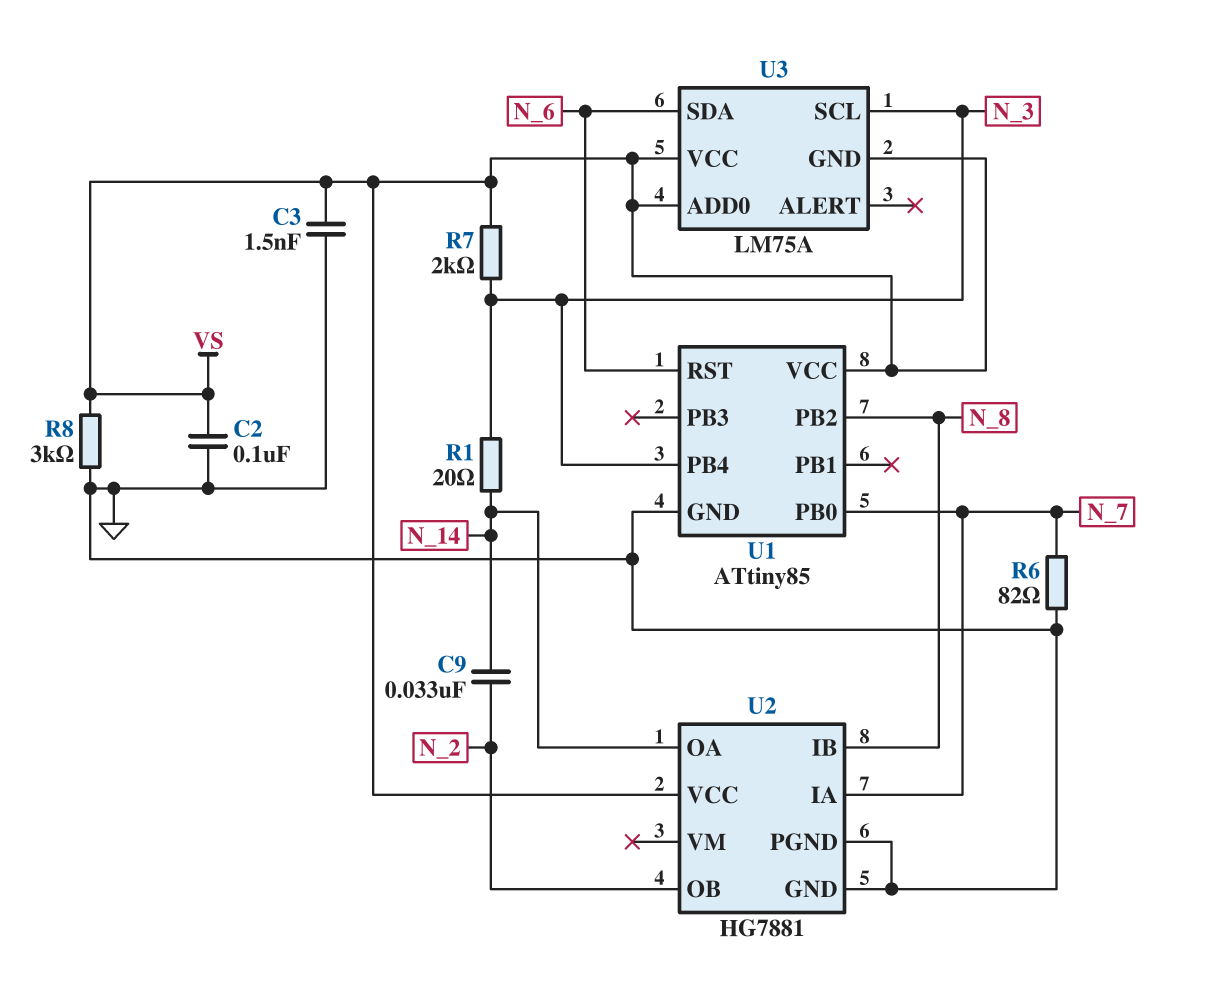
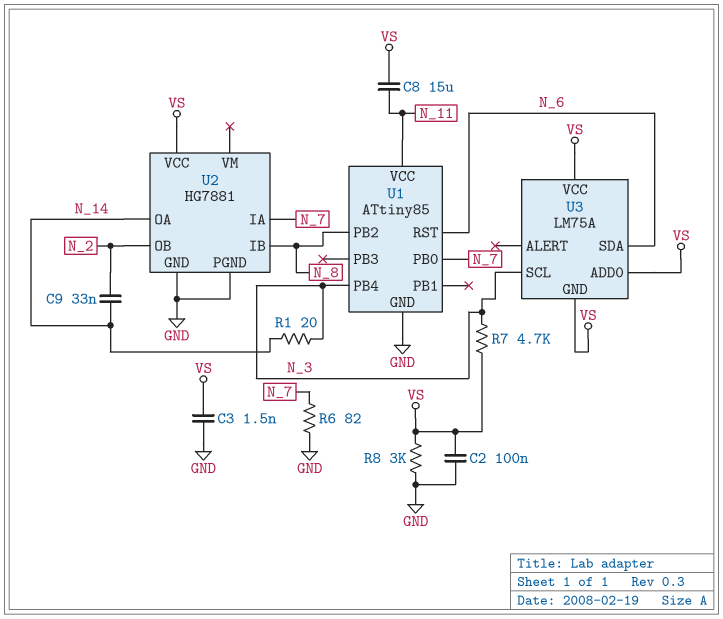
C8: none -> 15uF (N_11, VS)
R7: 2k (N_3, VS) -> 4.7k (N_3, VS)
U1 pin VCC: VS -> N_11

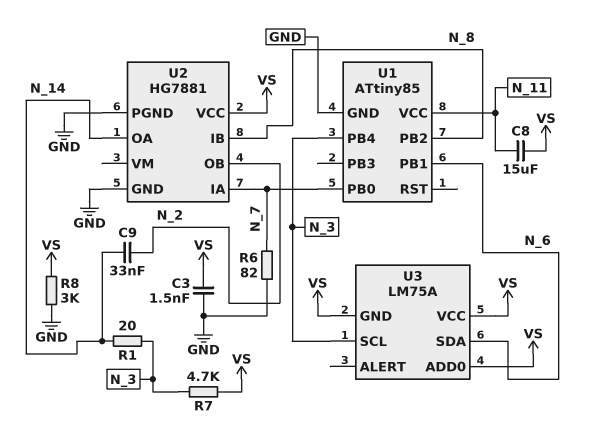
C2: 100nF (GND, VS) -> none
U1 pin PB1: none -> N_6
U1 pin RST: N_6 -> none

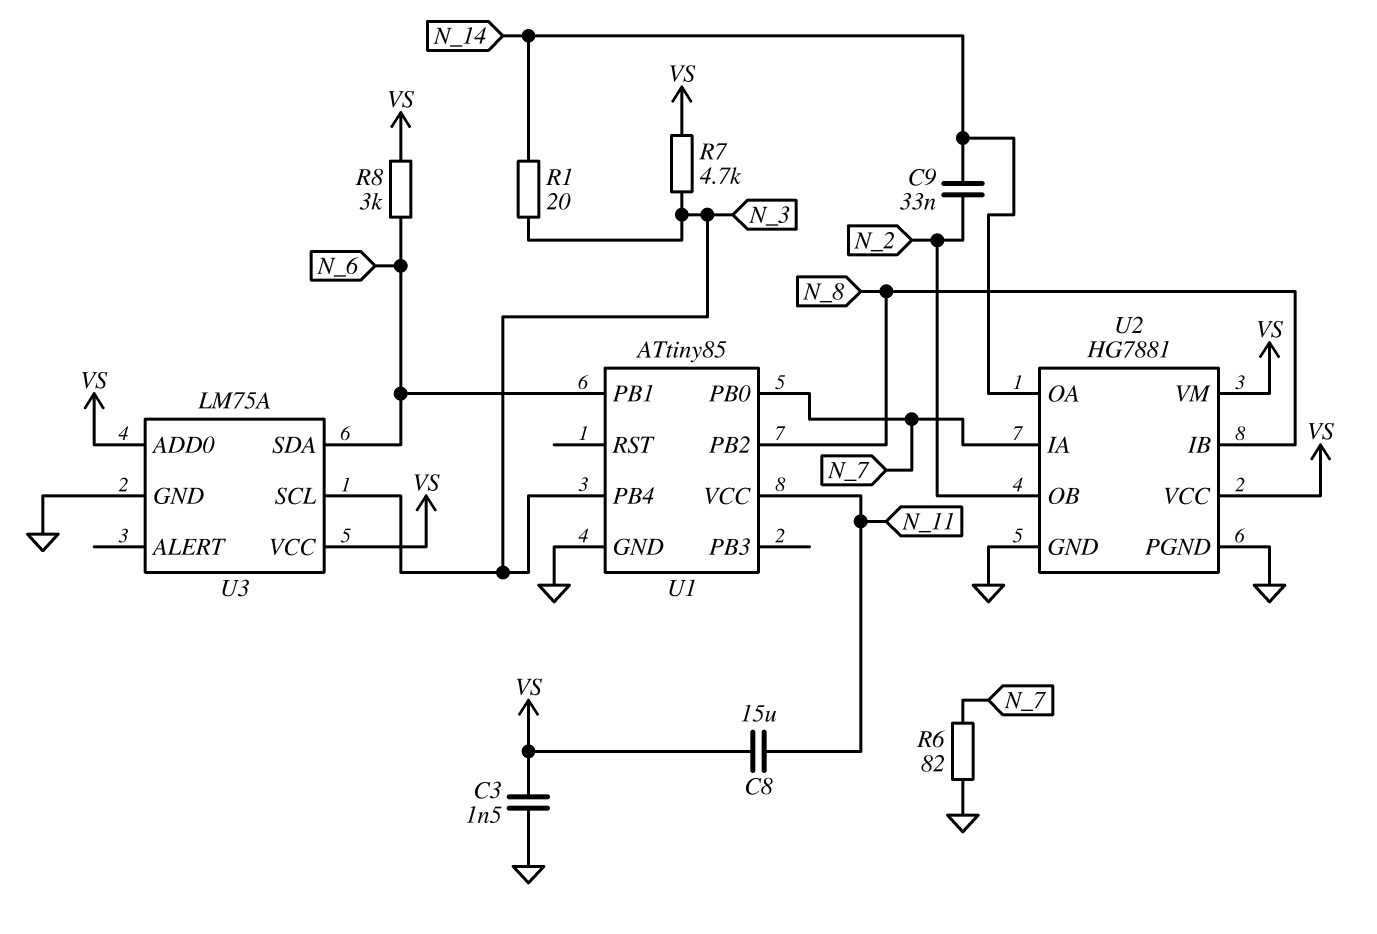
R8: 3k (GND, VS) -> 3k (N_6, VS)
U2 pin VM: none -> VS
U3 pin GND: VS -> GND

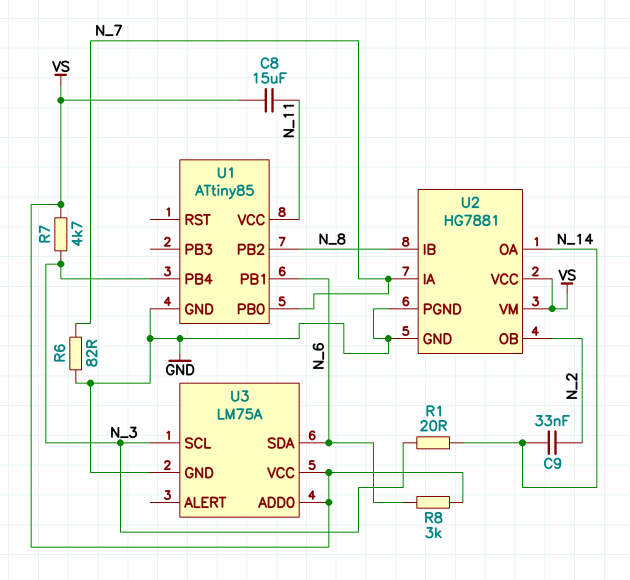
C3: 1.5nF (GND, VS) -> none

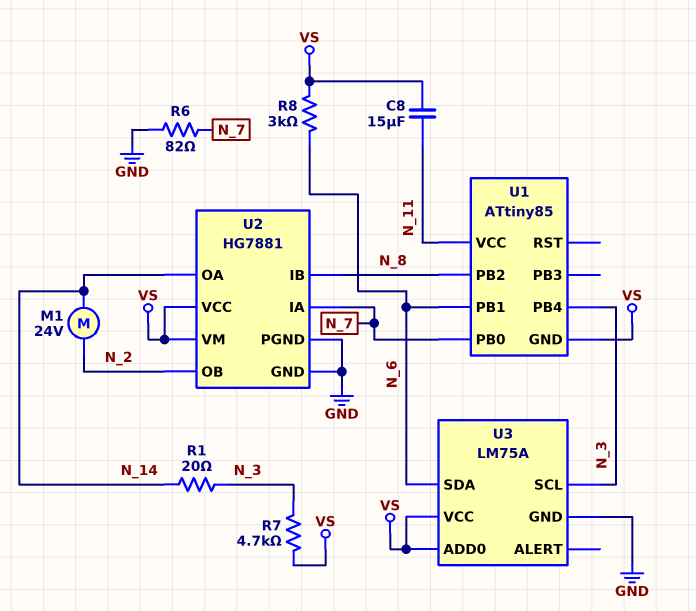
C9: 33nF (N_2, N_14) -> none
M1: none -> motor 24V (N_2, N_14)
U1 pin GND: GND -> VS

